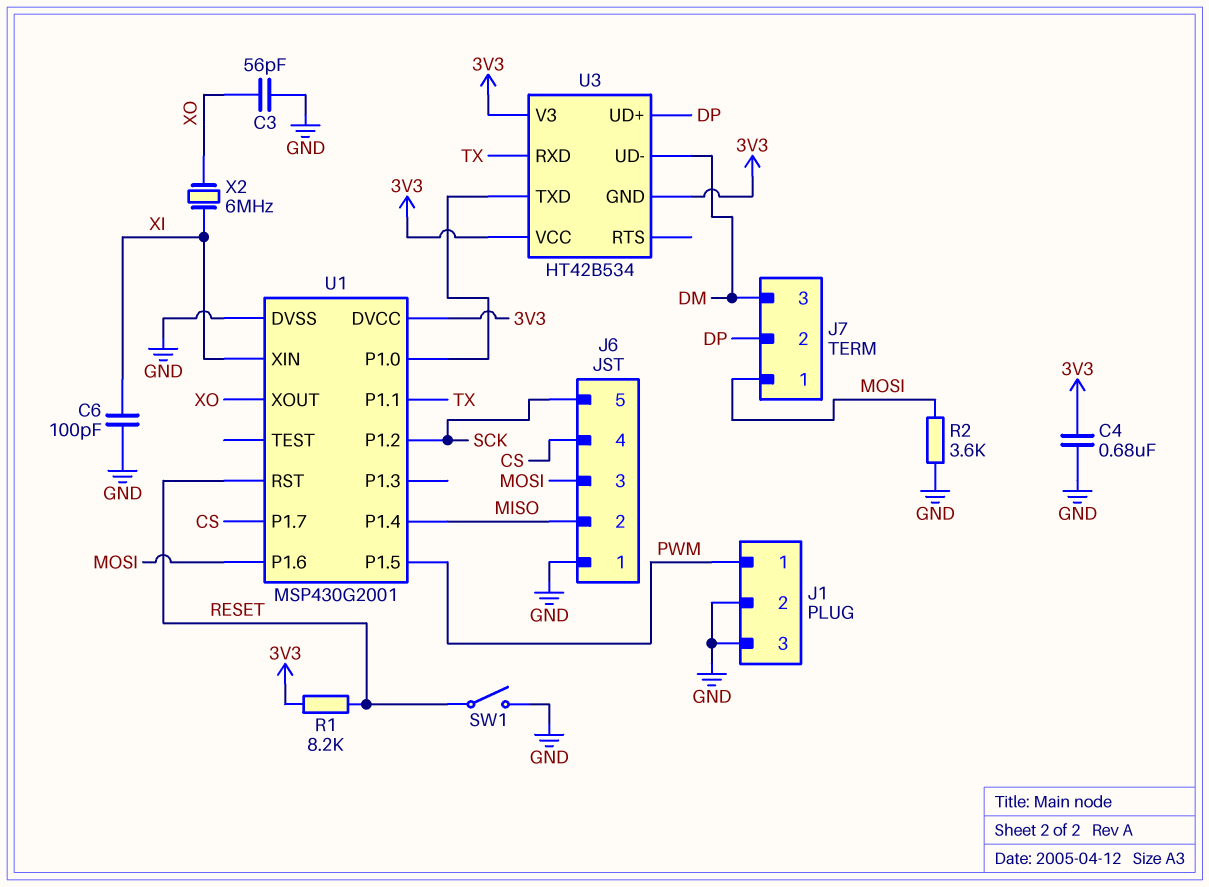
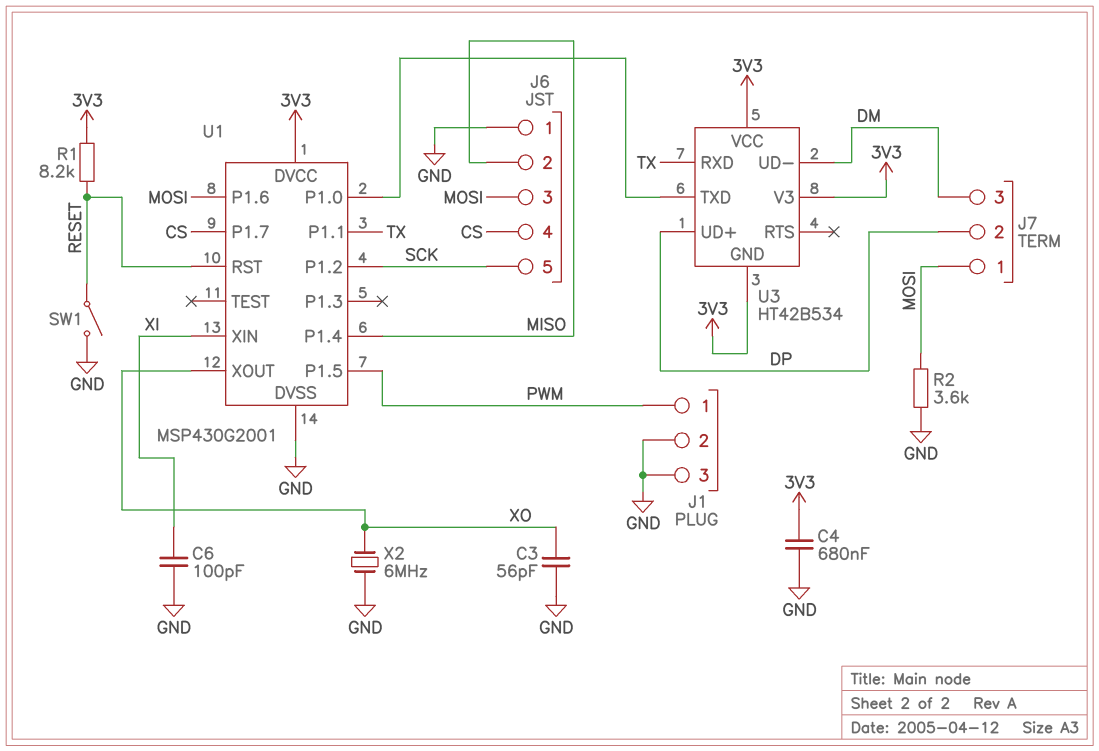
X2: 6MHz (XI, XO) -> 6MHz (GND, XO)

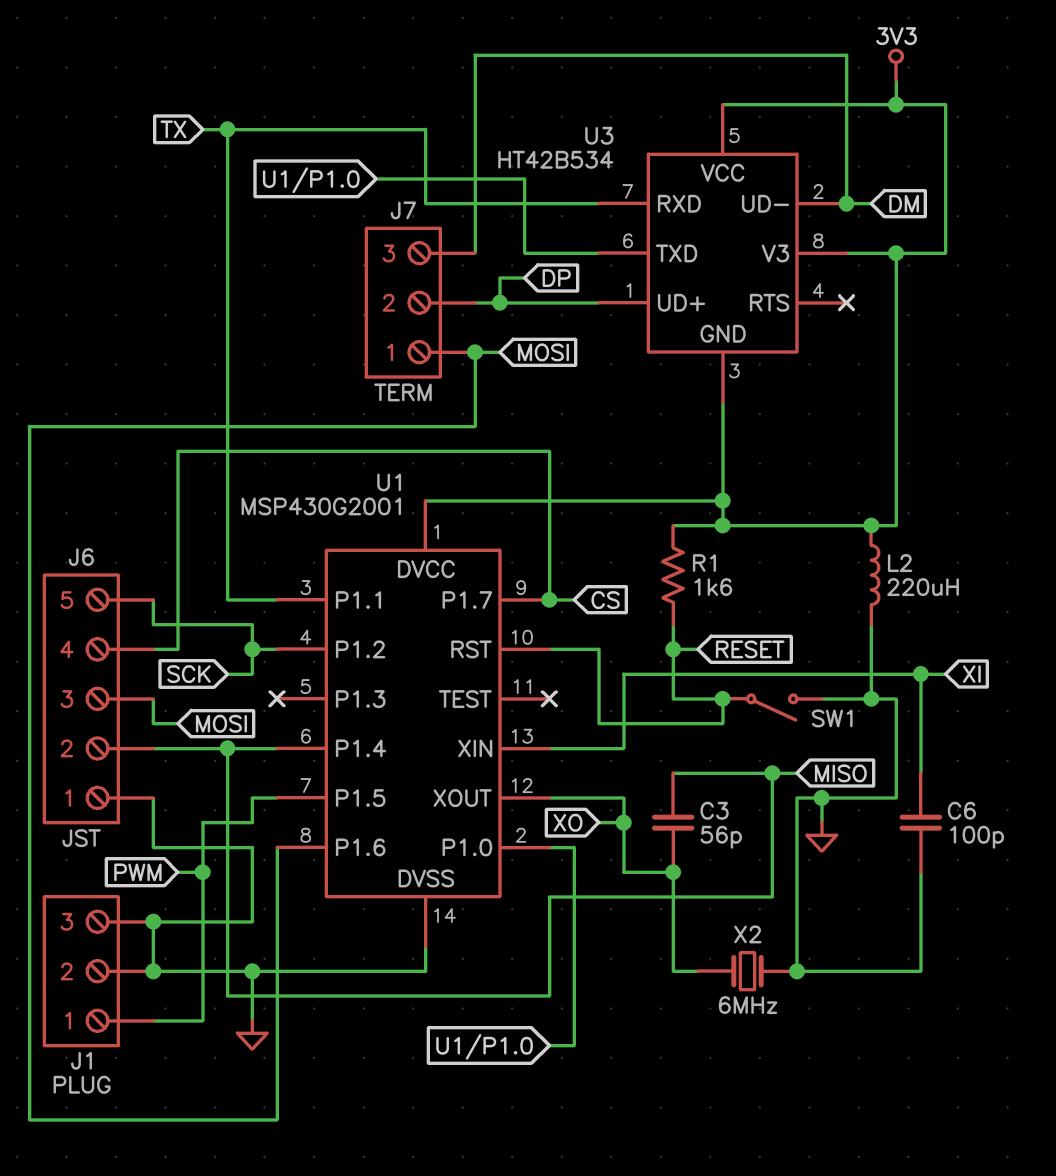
C3: 56pF (GND, XO) -> 56pF (MISO, XO)
C4: 680nF (3V3, GND) -> none
L2: none -> 220uH (3V3, GND)
R1: 8.2k (3V3, RESET) -> 1.6k (3V3, RESET)
R2: 3.6k (GND, MOSI) -> none

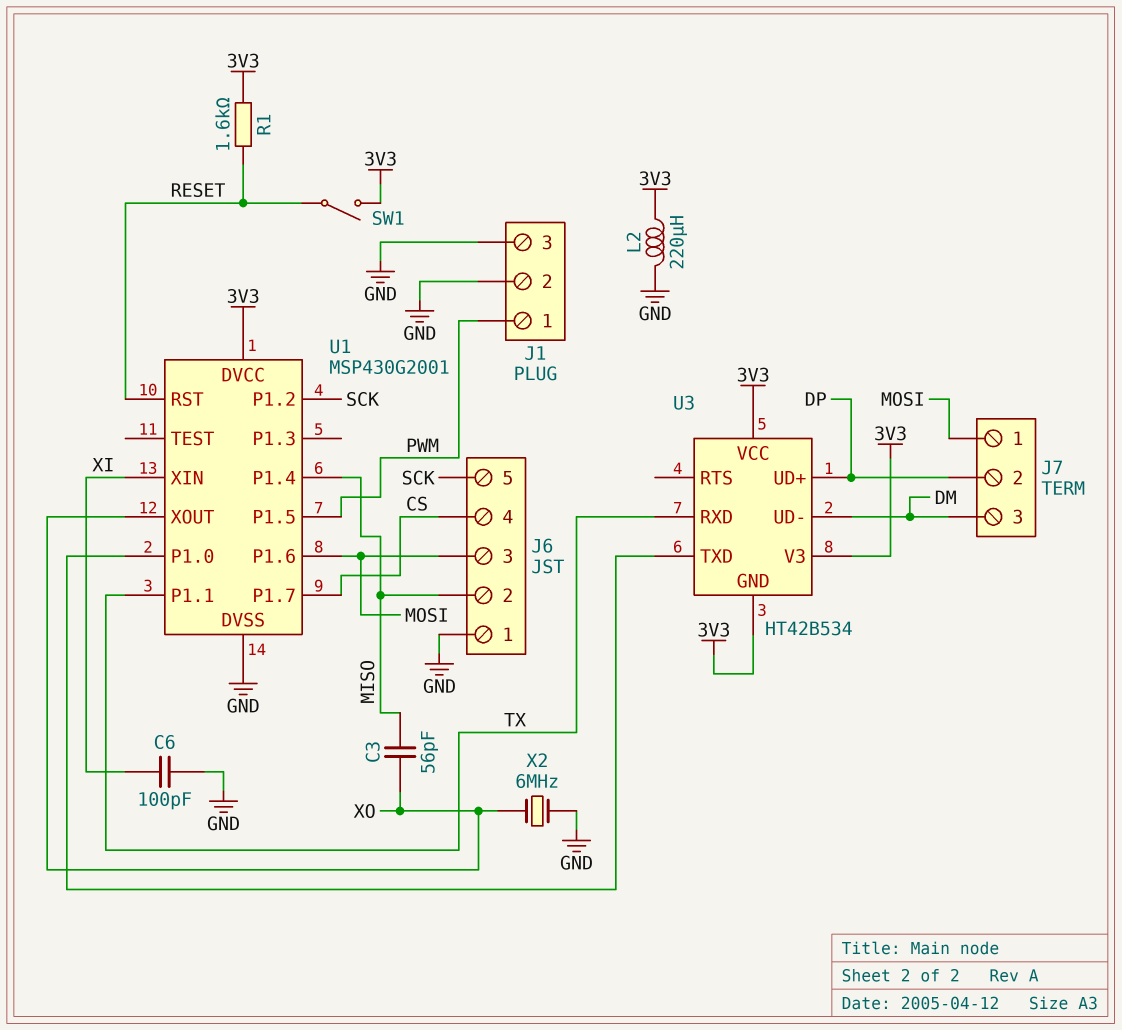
SW1: switch (GND, RESET) -> switch (3V3, RESET)

